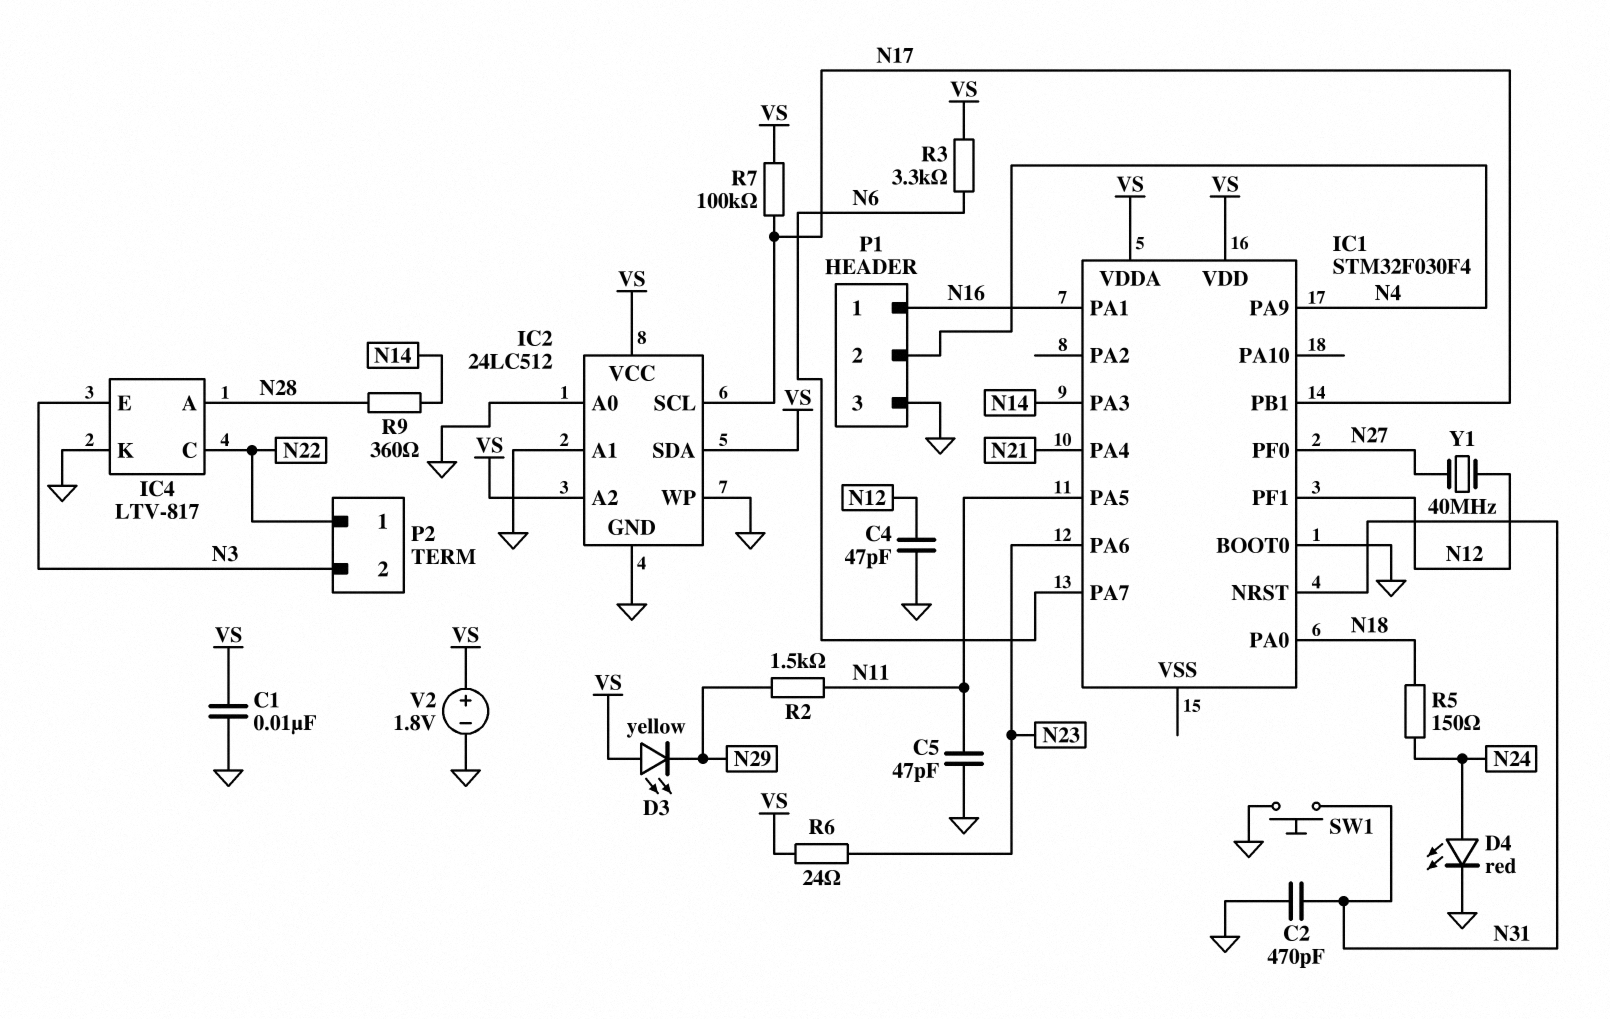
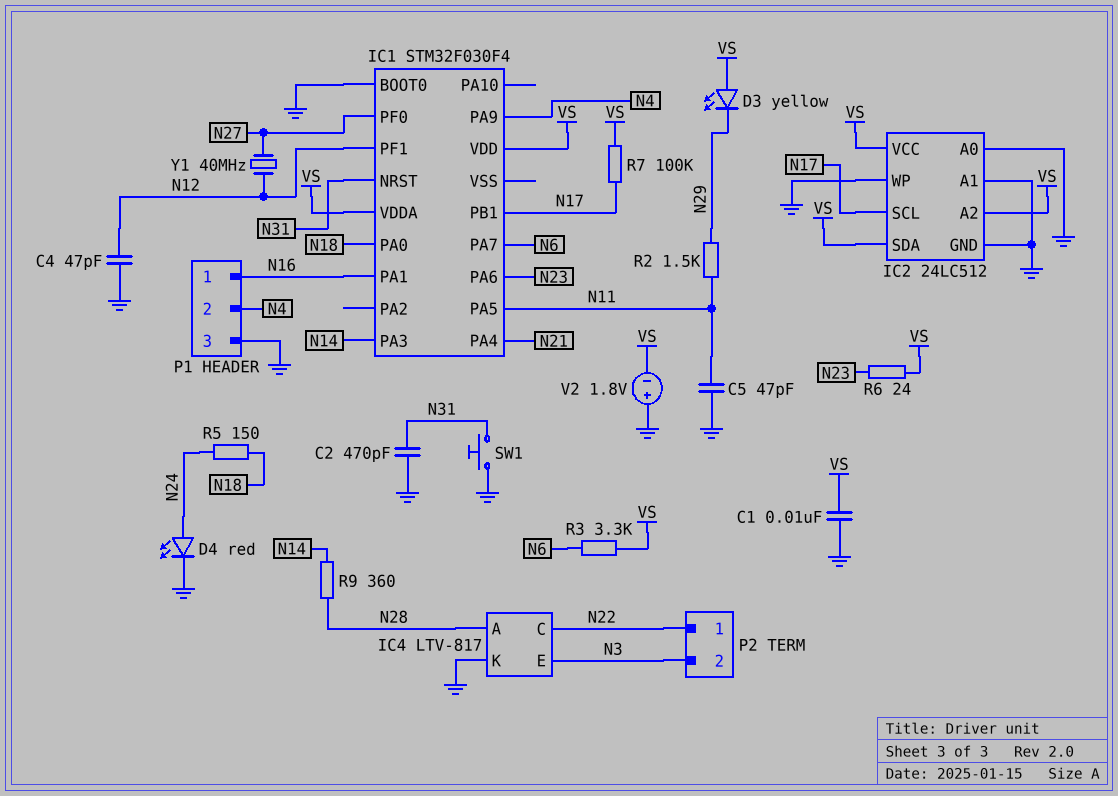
V2: 1.8V (plus VS, minus GND) -> 1.8V (plus GND, minus VS)

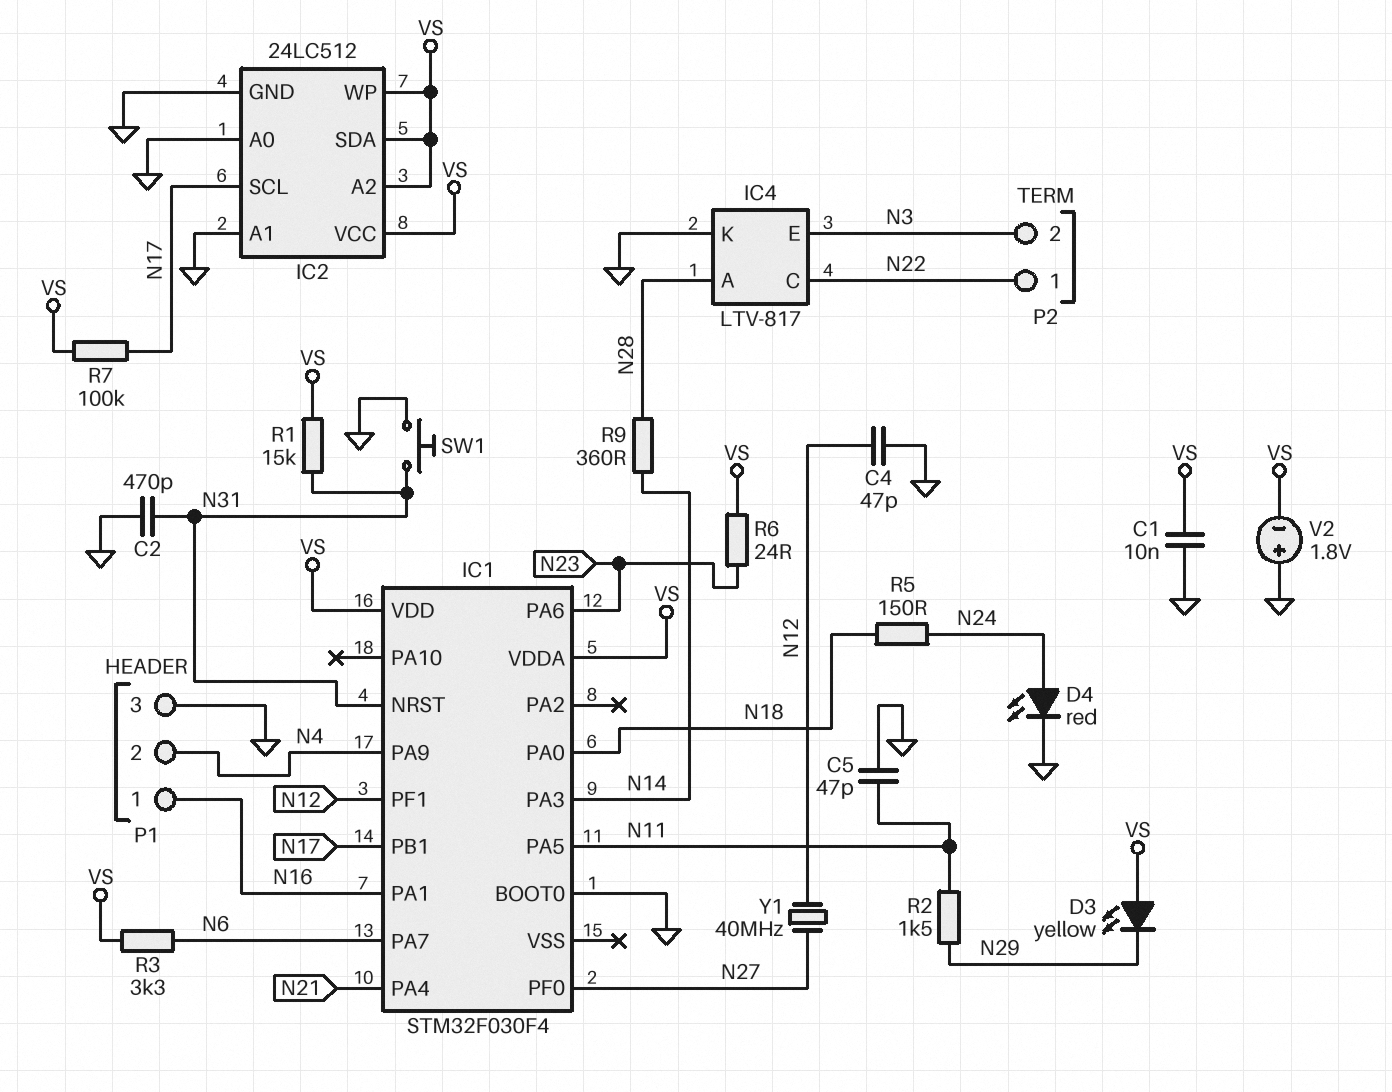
IC2 pin WP: GND -> VS
R1: none -> 15k (N31, VS)

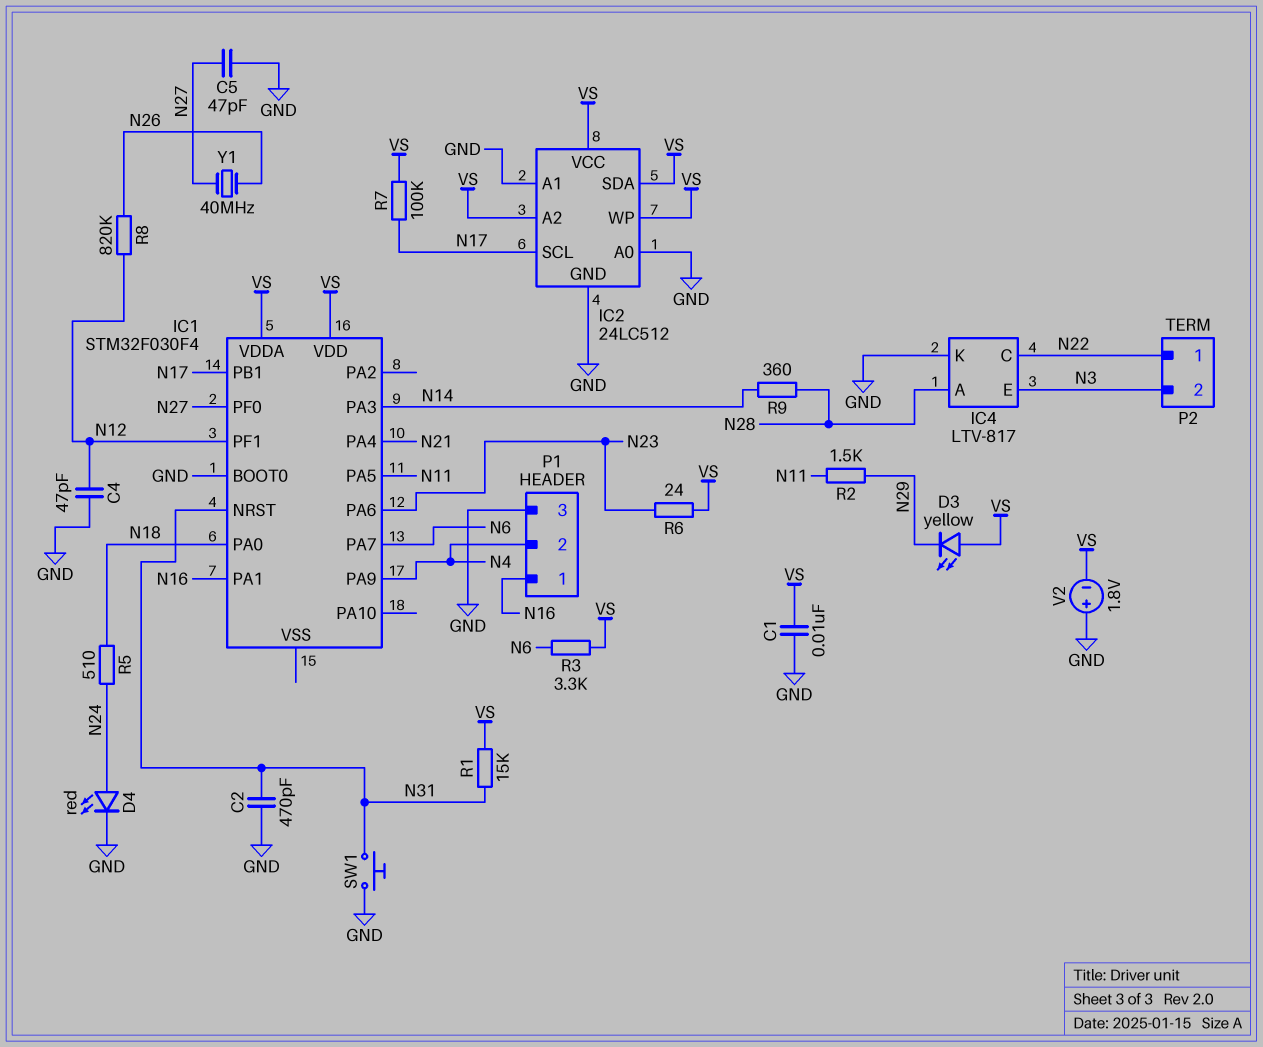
C5: 47pF (GND, N11) -> 47pF (GND, N27)
R5: 150 (N18, N24) -> 510 (N18, N24)
R8: none -> 820k (N12, N26)
Y1: 40MHz (N12, N27) -> 40MHz (N26, N27)

